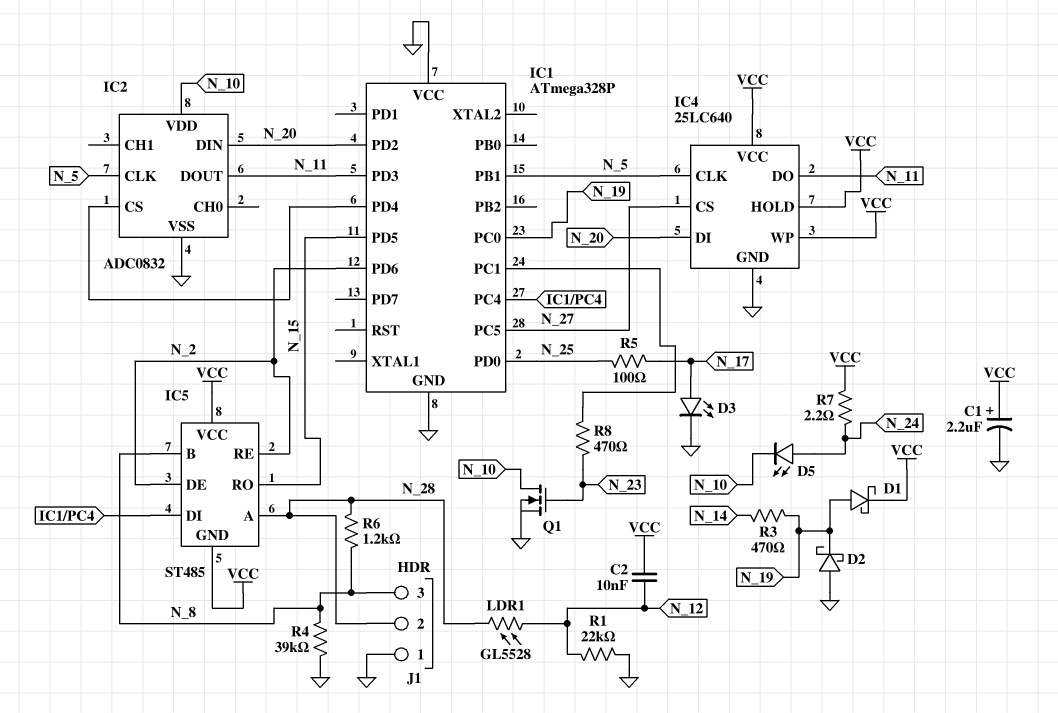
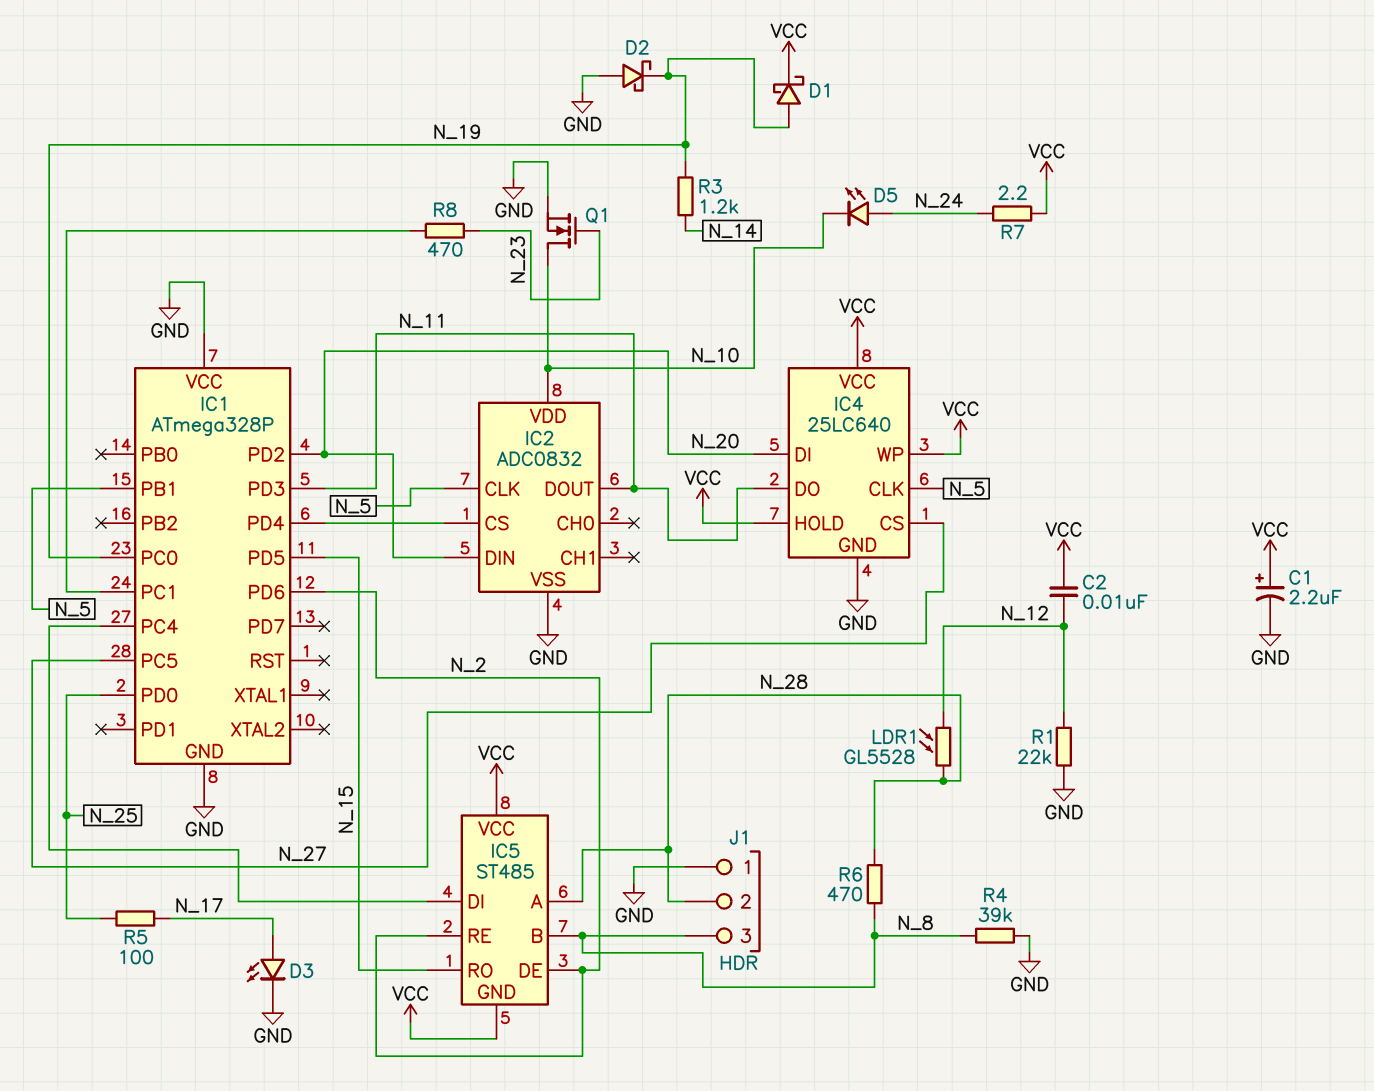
R3: 470 (N_14, N_19) -> 1.2k (N_14, N_19)
R6: 1.2k (N_8, N_28) -> 470 (N_8, N_28)

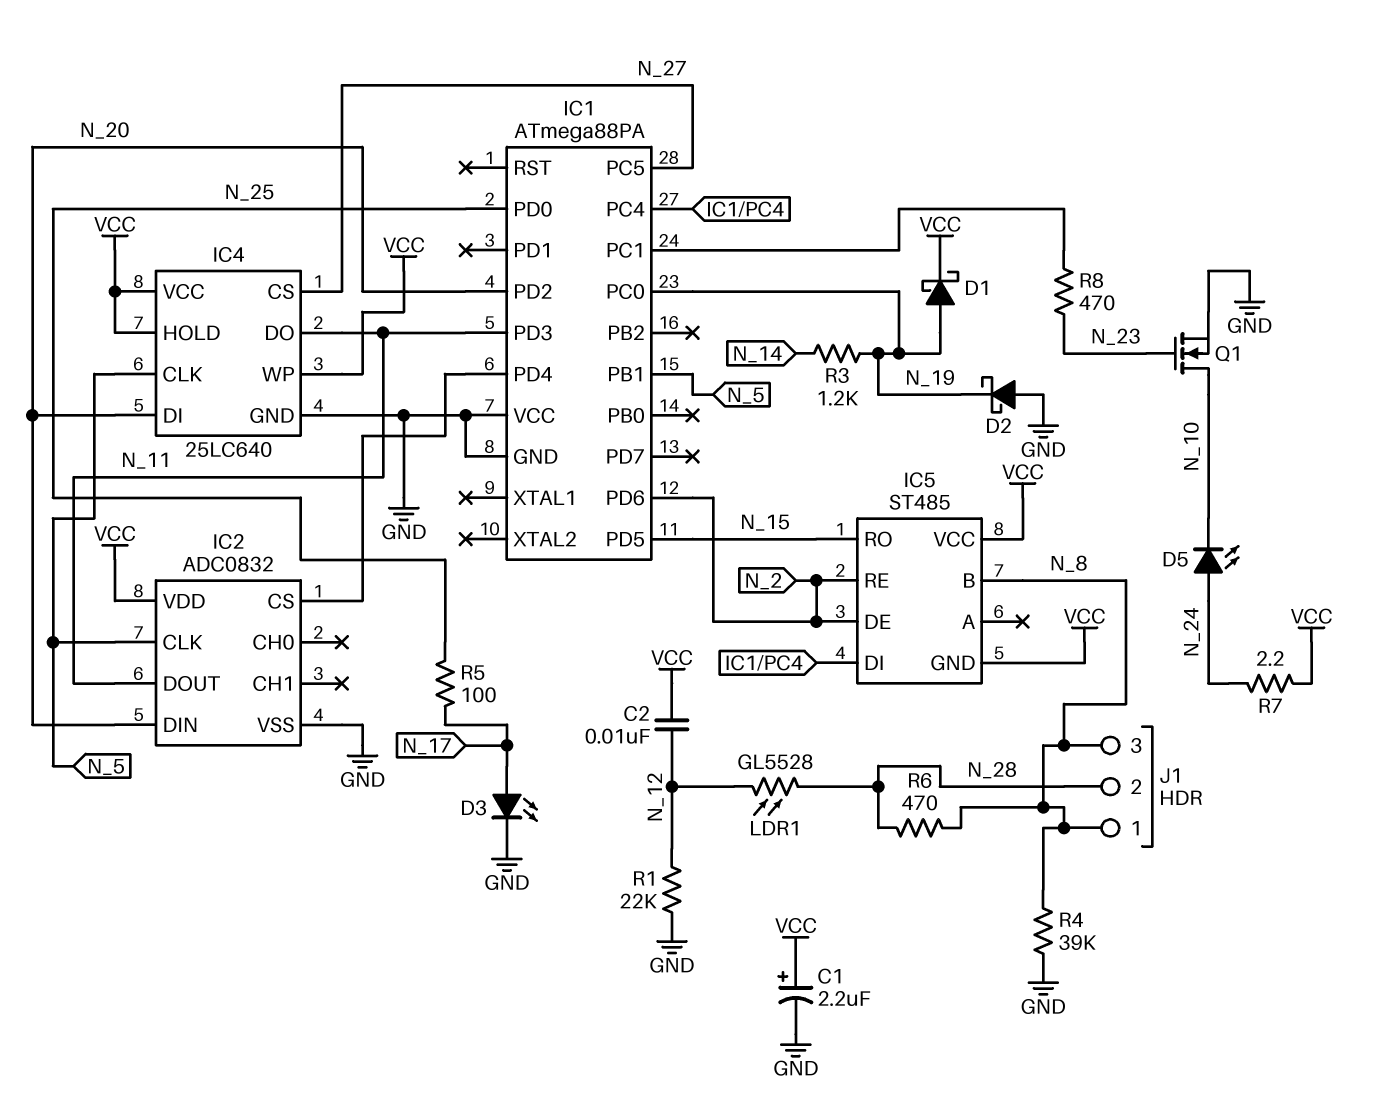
IC1: ATmega328P -> ATmega88PA
IC2 pin VDD: N_10 -> VCC
IC5 pin A: N_28 -> none
J1 pin 1: GND -> N_8

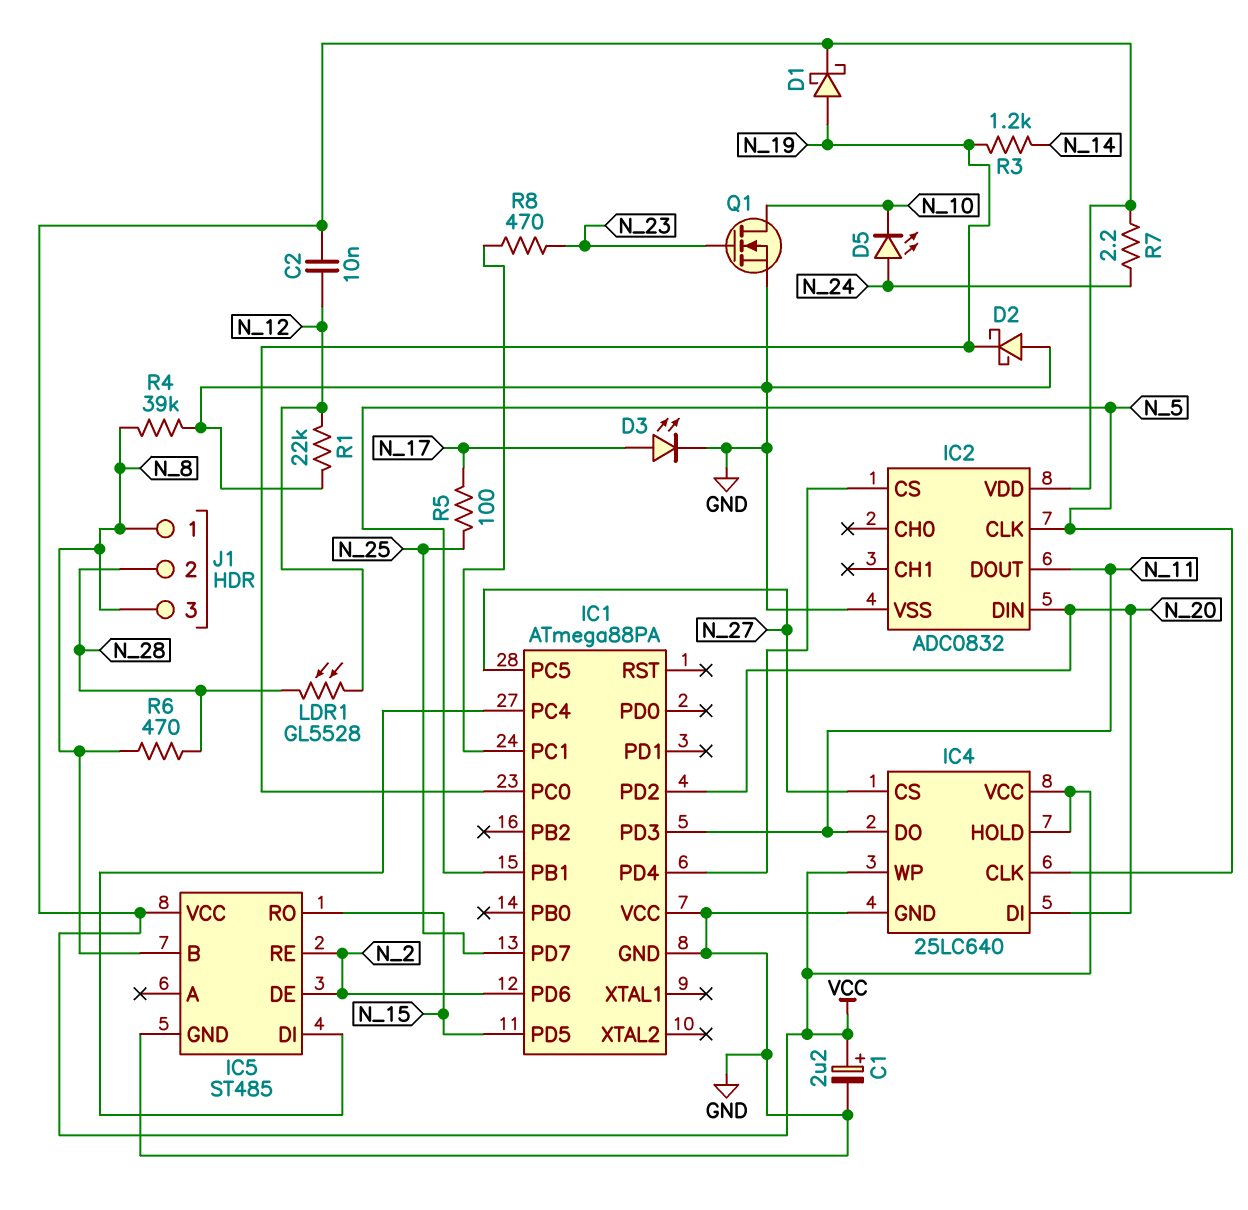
IC1 pin PD0: N_25 -> none
IC1 pin PD7: none -> N_25
IC5 pin GND: VCC -> GND

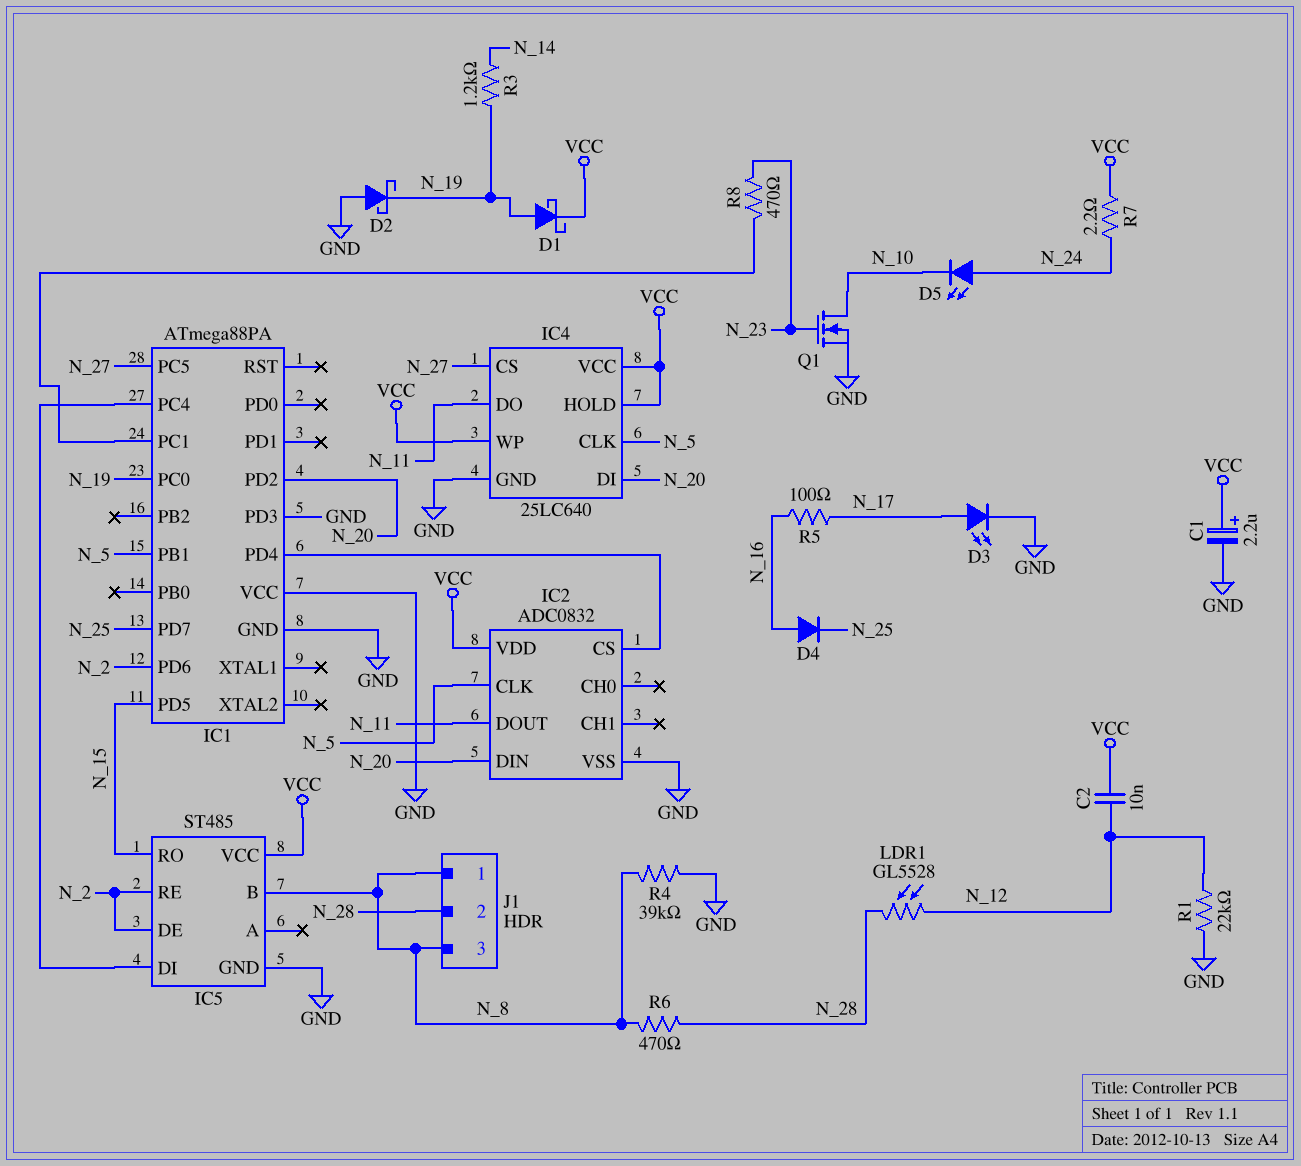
D4: none -> diode (A N_16, K N_25)
IC1 pin PD3: N_11 -> GND
R5: 100 (N_17, N_25) -> 100 (N_16, N_17)

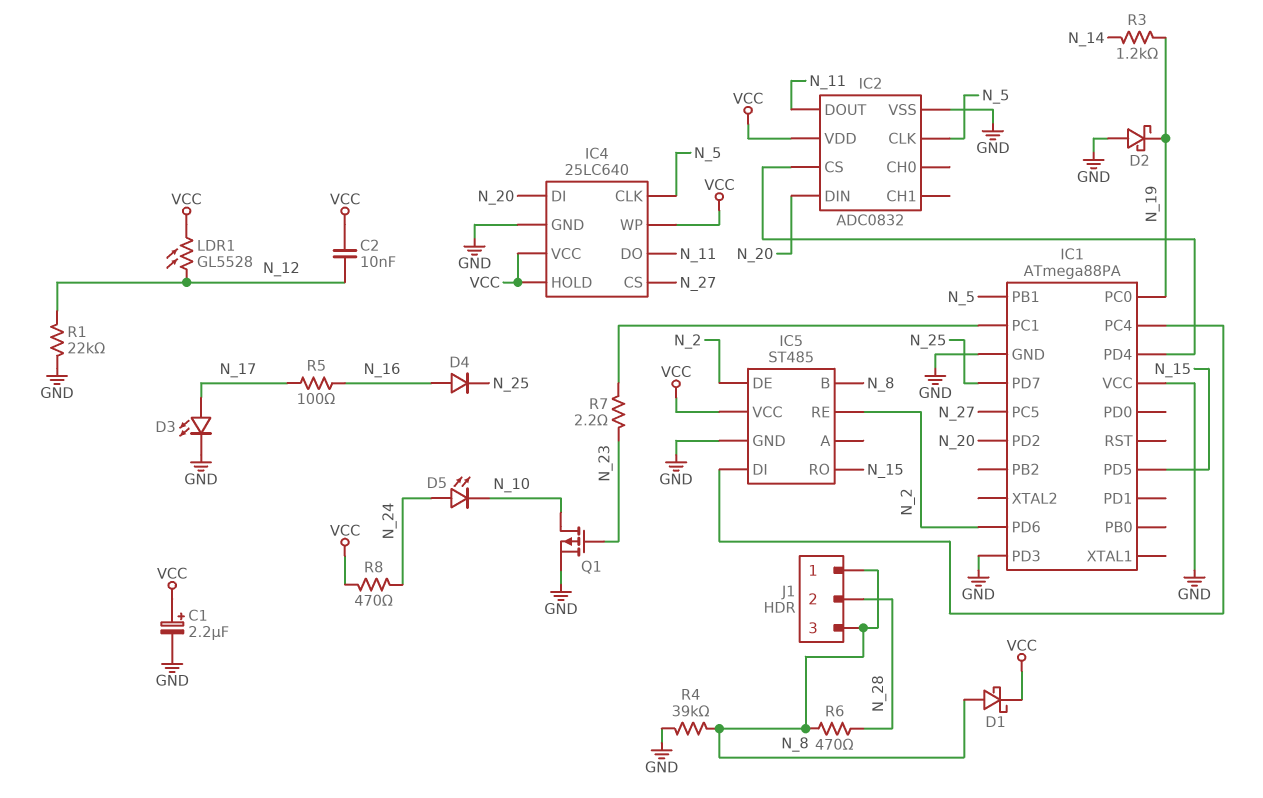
D1: schottky (A N_19, K VCC) -> schottky (A N_8, K VCC)
LDR1: GL5528 (N_12, N_28) -> GL5528 (N_12, VCC)
Q1: NMOS (G N_23, D N_10, S GND) -> PMOS (G N_23, D N_10, S GND)
R7: 2.2 (N_24, VCC) -> 2.2 (IC1/PC1, N_23)
R8: 470 (IC1/PC1, N_23) -> 470 (N_24, VCC)

